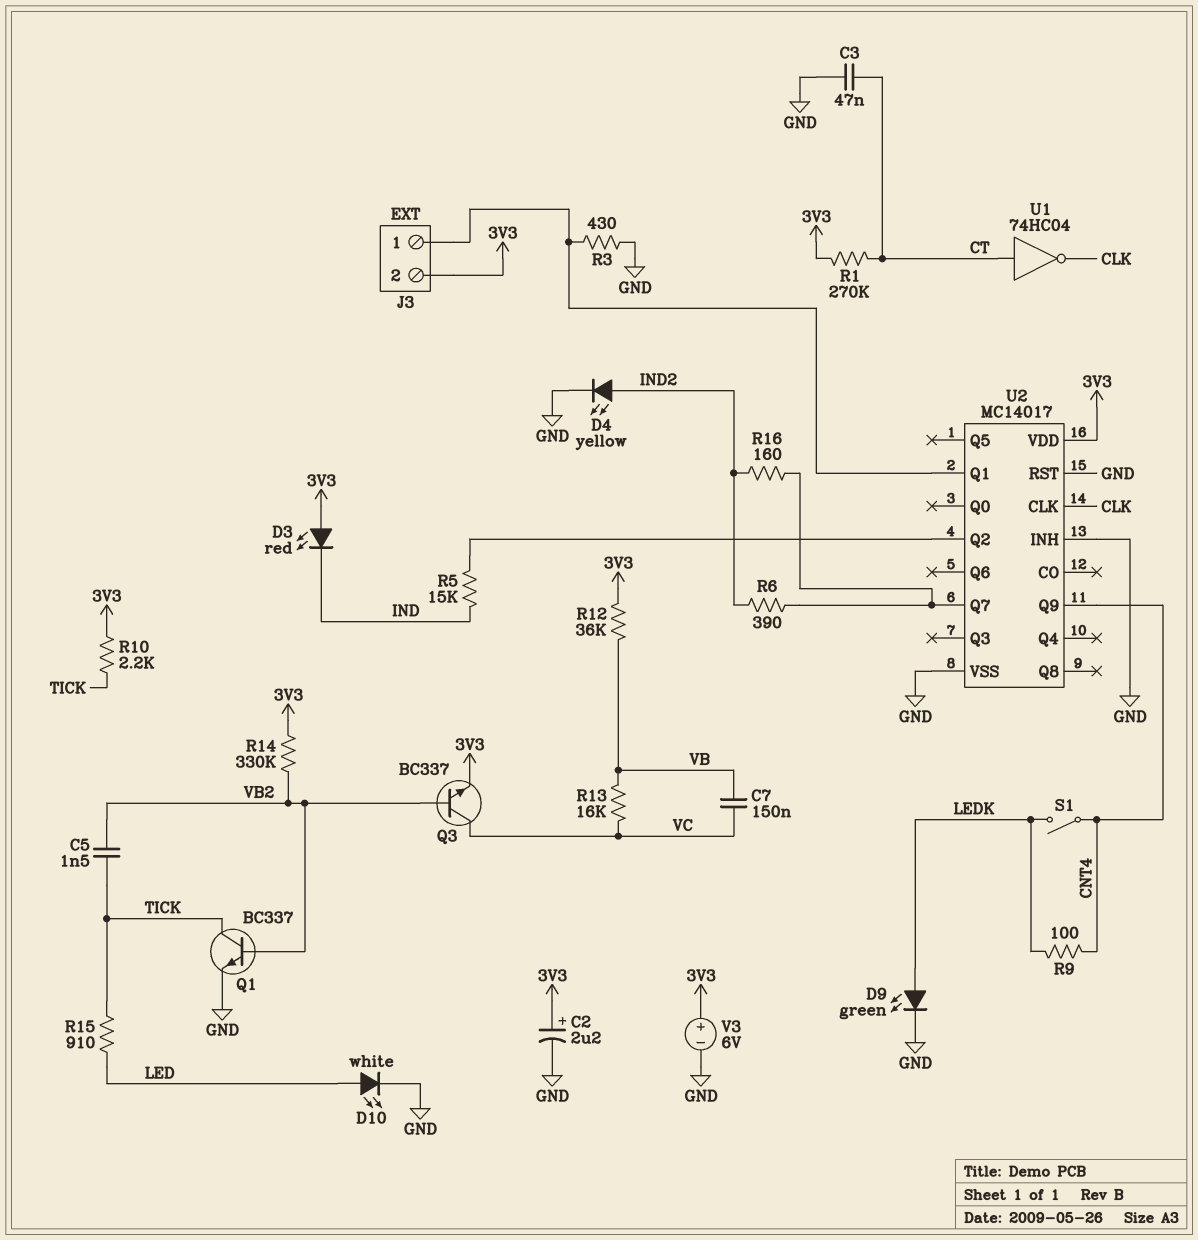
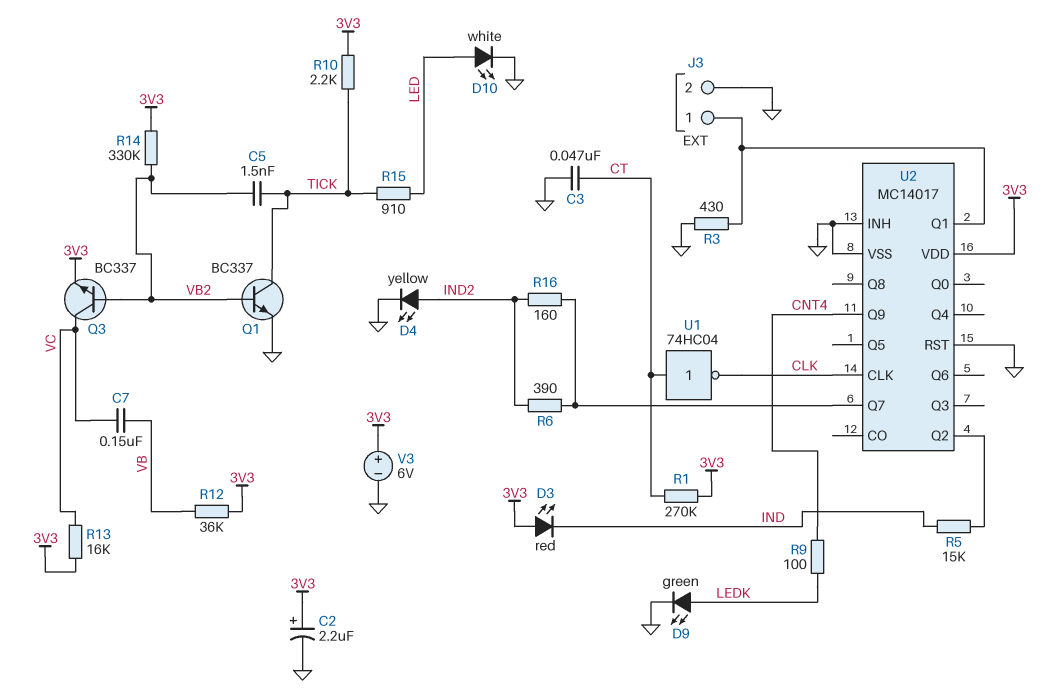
J3 pin 2: 3V3 -> GND
R13: 16k (VB, VC) -> 16k (3V3, VC)
S1: switch (CNT4, LEDK) -> none

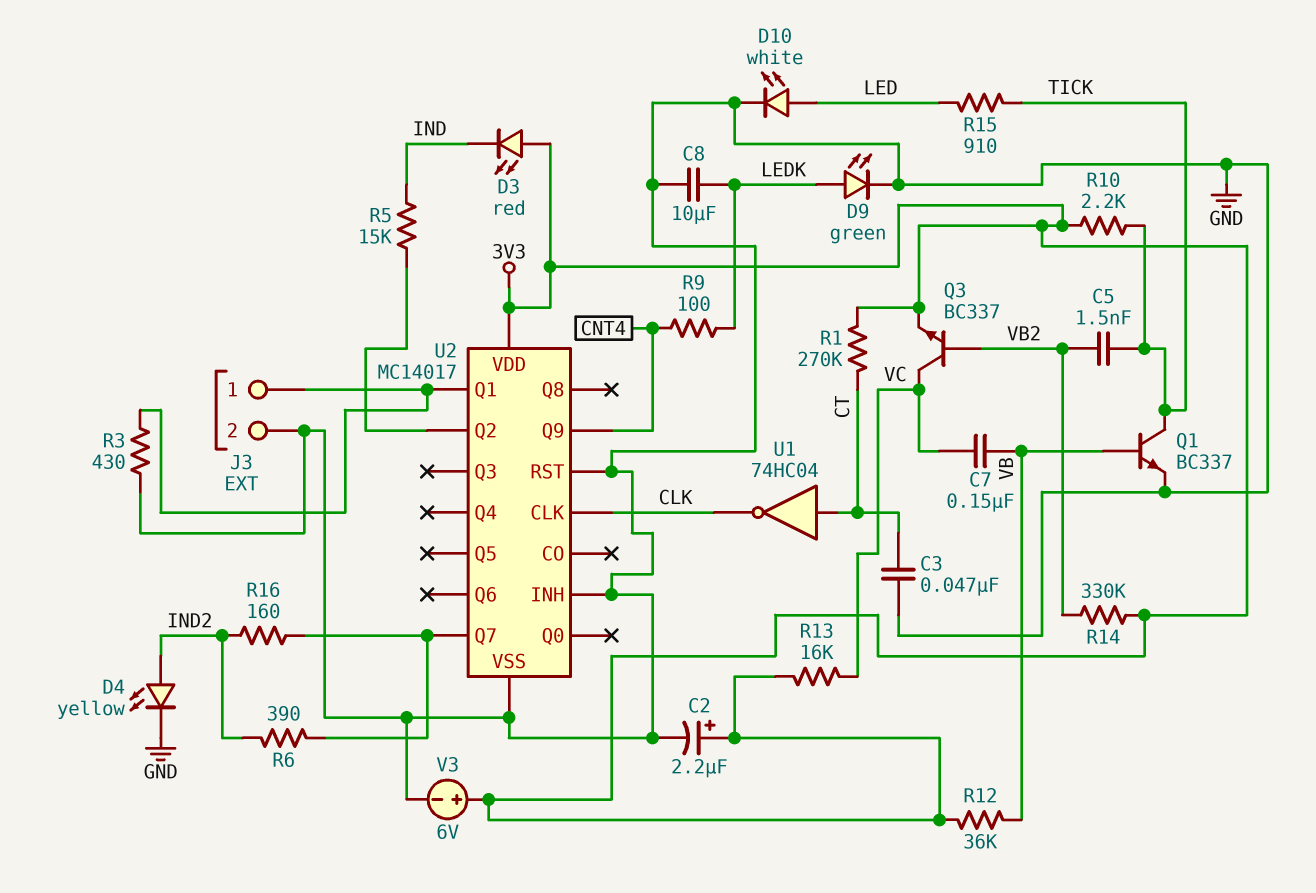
C8: none -> 10uF (GND, LEDK)
Q1: NPN BC337 (B VB2, C TICK, E GND) -> NPN BC337 (B VB, C TICK, E GND)

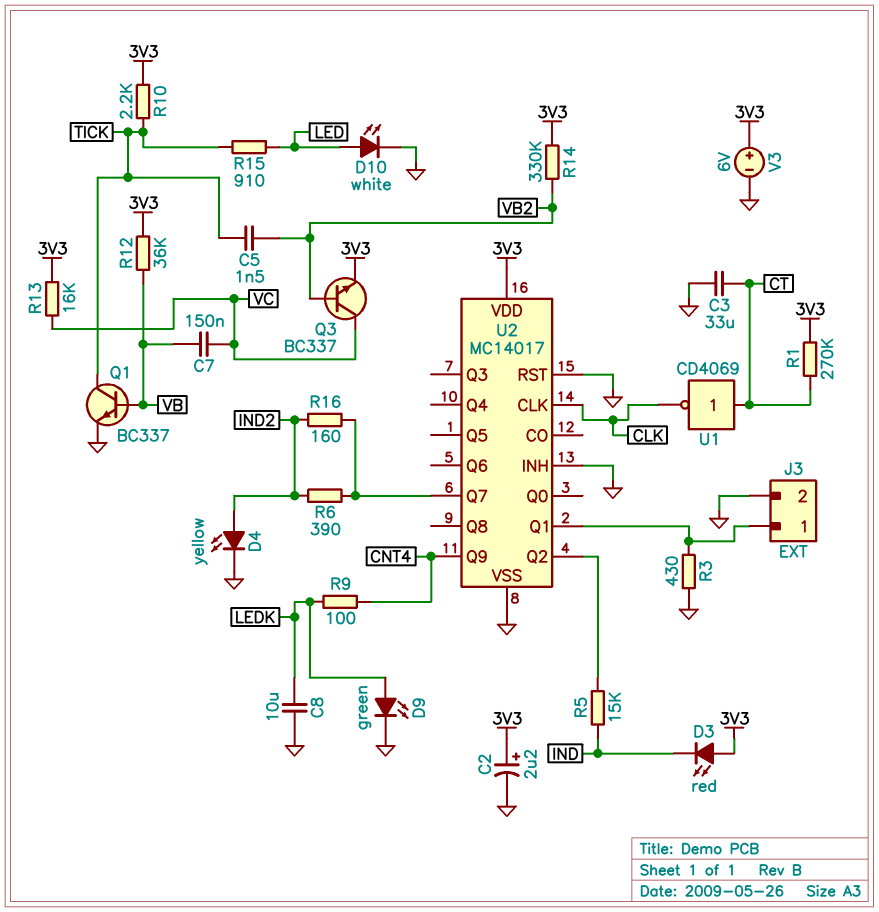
C3: 47nF (CT, GND) -> 33uF (CT, GND)
U1: NOT 74HC04 (in CT, out CLK) -> NOT CD4069 (in CT, out CLK)

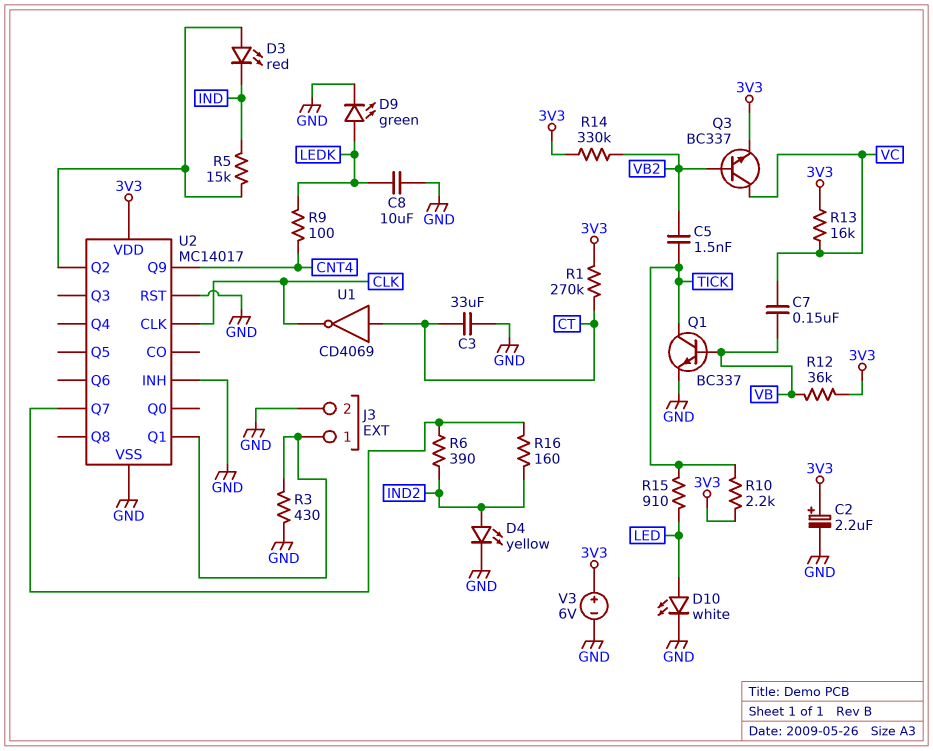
D3: LED red (A 3V3, K IND) -> LED red (A U2/Q2, K IND)

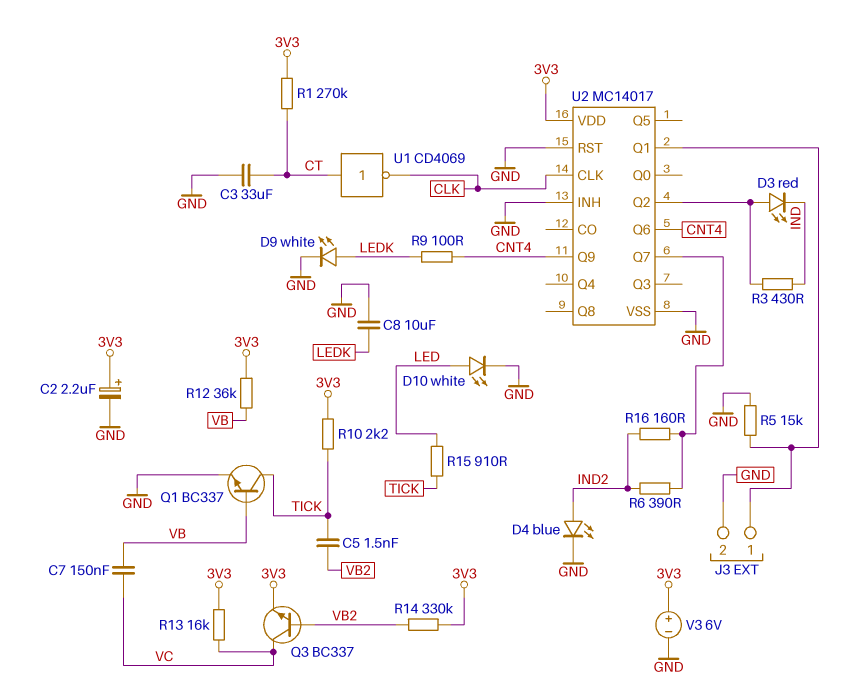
D4: LED yellow (A IND2, K GND) -> LED blue (A IND2, K GND)
D9: LED green (A LEDK, K GND) -> LED white (A LEDK, K GND)
R3: 430 (GND, J3/1) -> 430 (IND, U2/Q2)
R5: 15k (IND, U2/Q2) -> 15k (GND, J3/1)
U2 pin Q6: none -> CNT4

